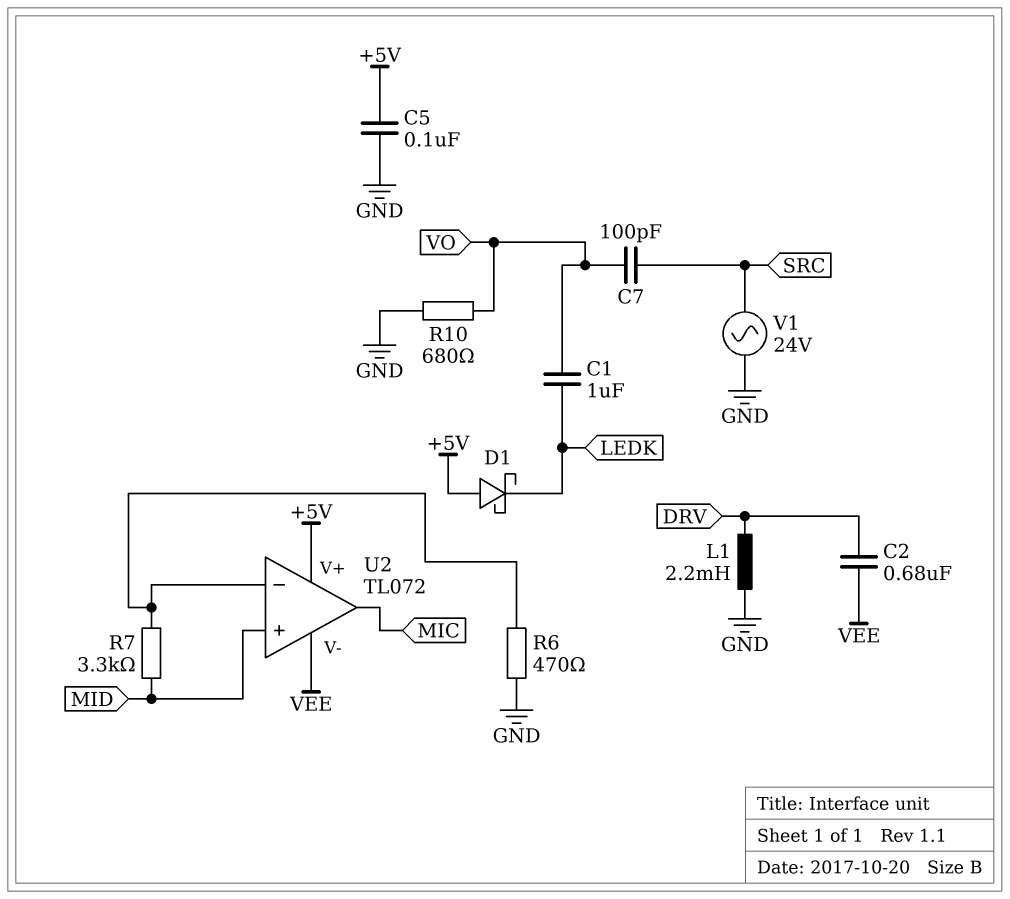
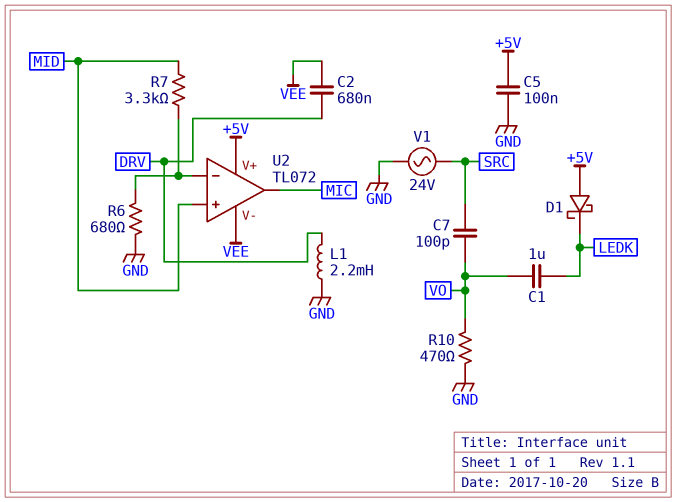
R6: 470 (GND, U2/in-) -> 680 (GND, U2/in-)
R10: 680 (GND, VO) -> 470 (GND, VO)

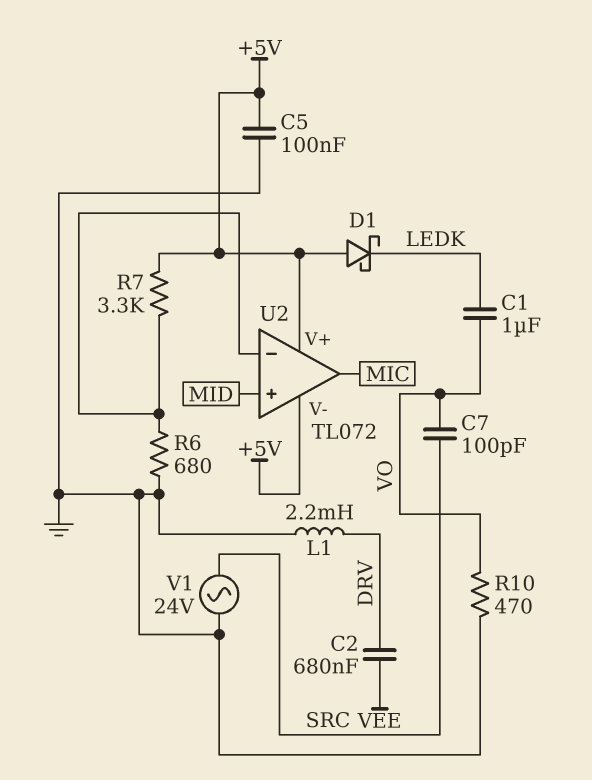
R7: 3.3k (MID, U2/in-) -> 3.3k (+5V, U2/in-)
U2 pin V-: VEE -> +5V

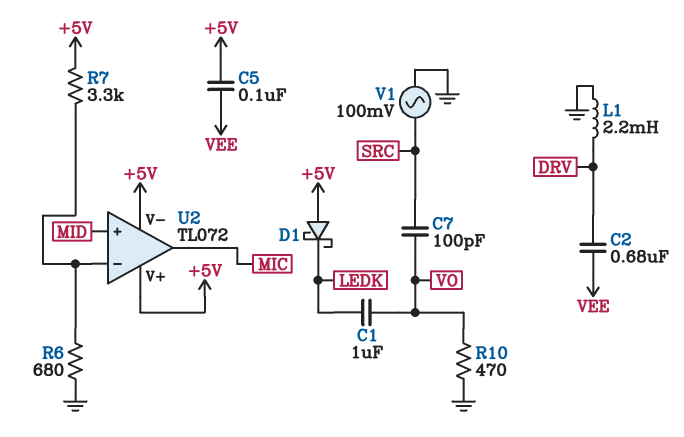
C5: 100nF (+5V, GND) -> 100nF (+5V, VEE)
V1: AC 24V (GND, SRC) -> AC 100mV (GND, SRC)

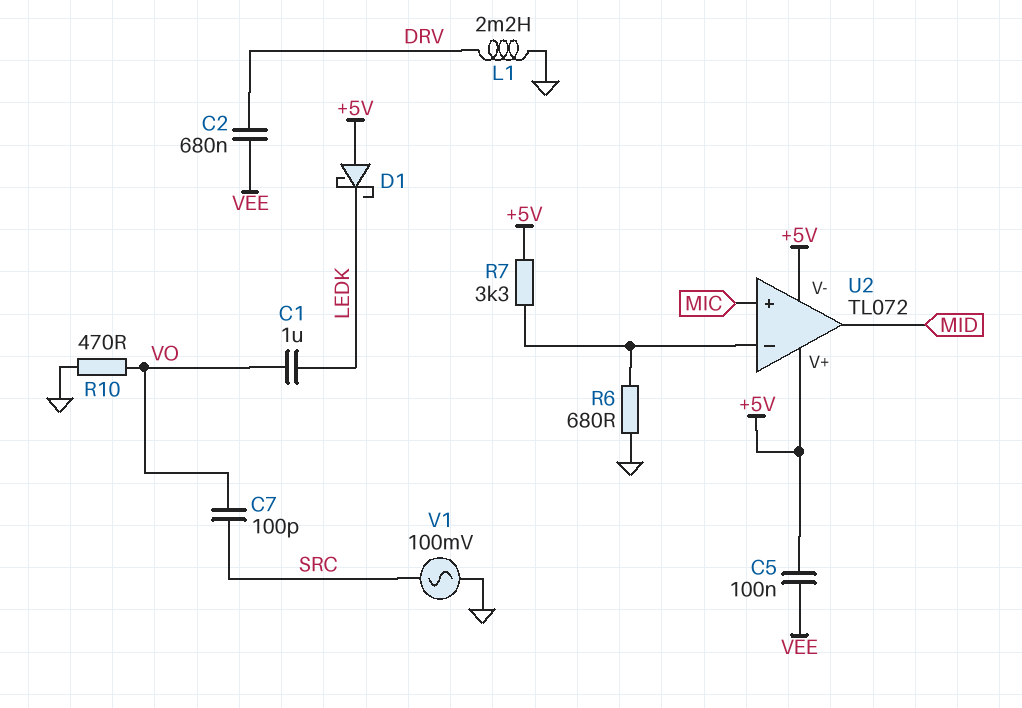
U2 pin in+: MID -> MIC
U2 pin out: MIC -> MID

